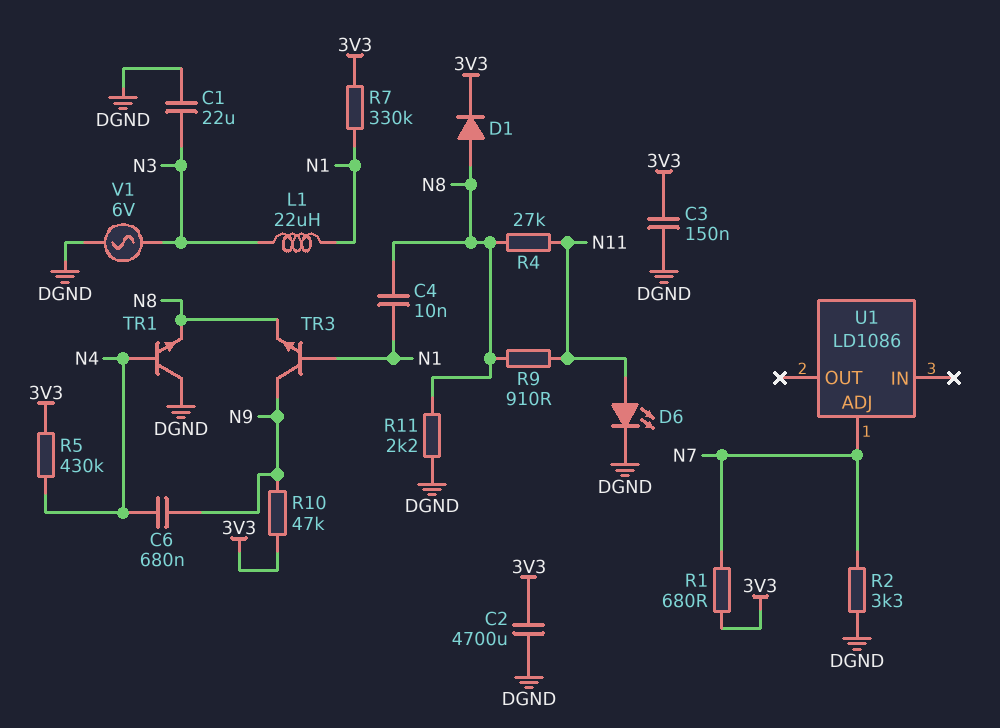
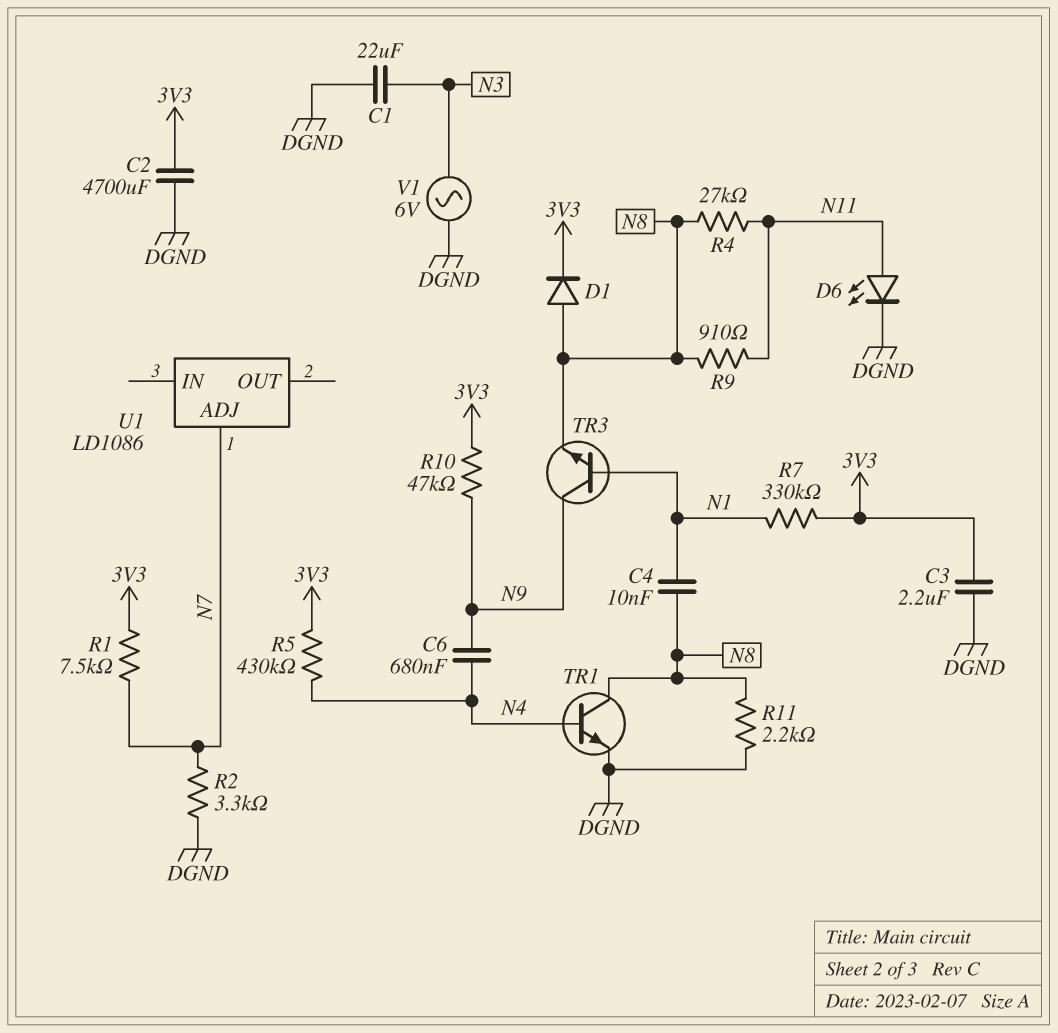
C3: 150nF (3V3, DGND) -> 2.2uF (3V3, DGND)
L1: 22uH (N1, N3) -> none
R1: 680 (3V3, N7) -> 7.5k (3V3, N7)
TR1: NPN (B N4, C DGND, E N8) -> NPN (B N4, C N8, E DGND)

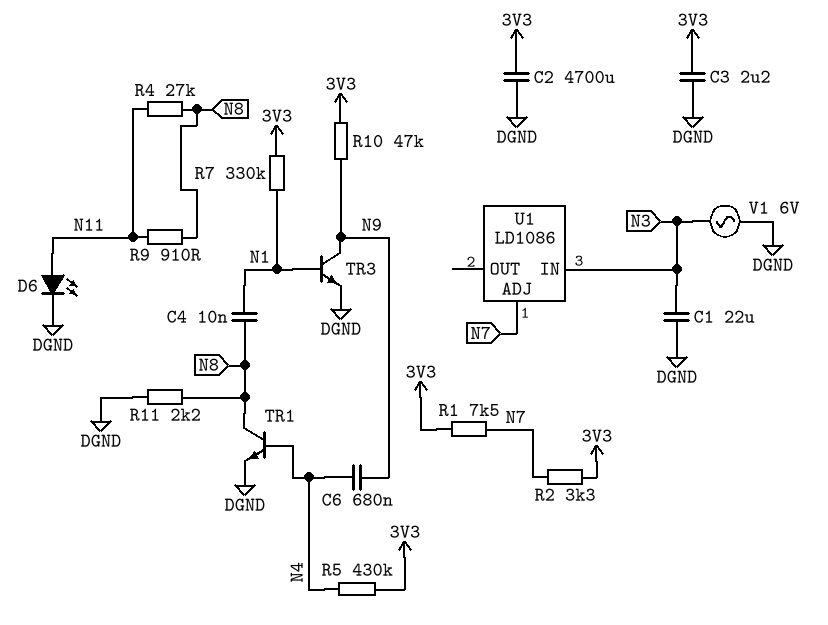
D1: diode (A N8, K 3V3) -> none
R2: 3.3k (DGND, N7) -> 3.3k (3V3, N7)
TR3: NPN (B N1, C N9, E N8) -> NPN (B N1, C N9, E DGND)
U1 pin IN: none -> N3

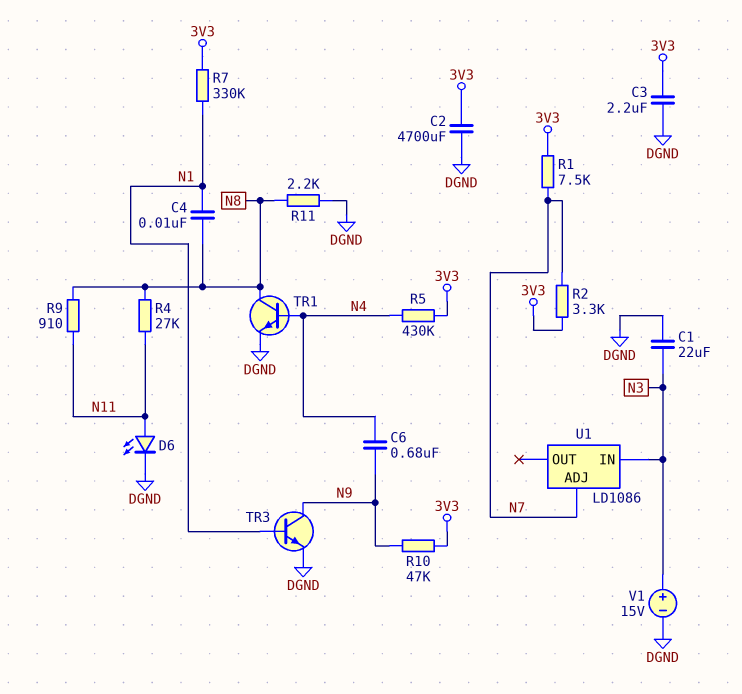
V1: AC 6V (DGND, N3) -> 15V (plus N3, minus DGND)

